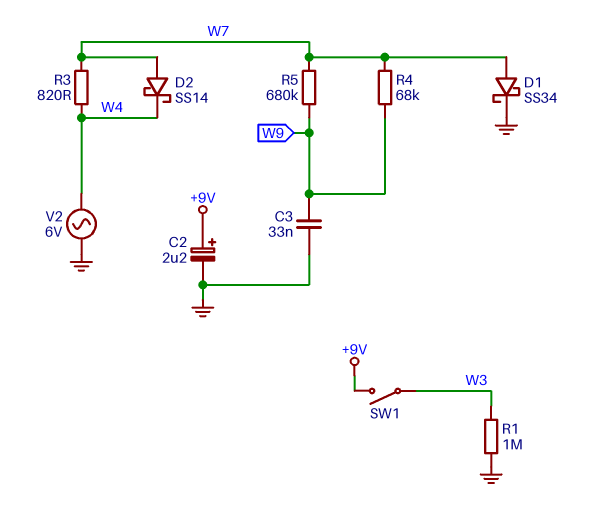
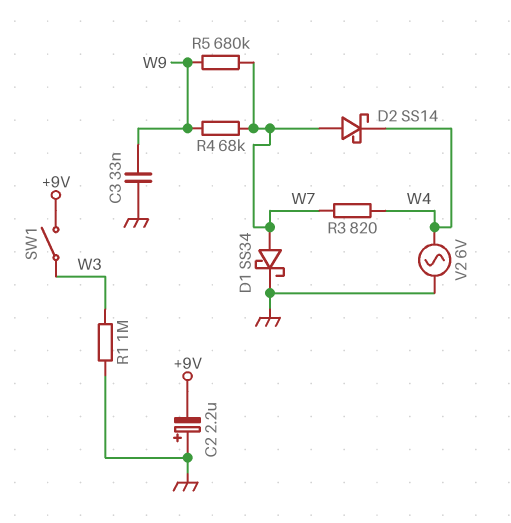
C2: 2.2uF (plus +9V, minus GND) -> 2.2uF (plus GND, minus +9V)

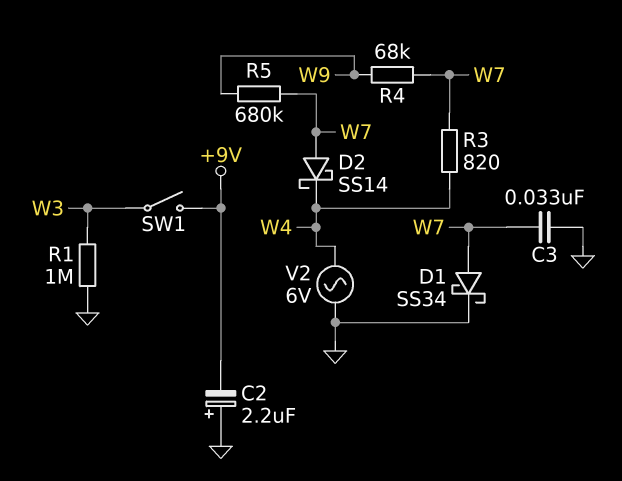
C3: 33nF (GND, W9) -> 33nF (GND, W7)

